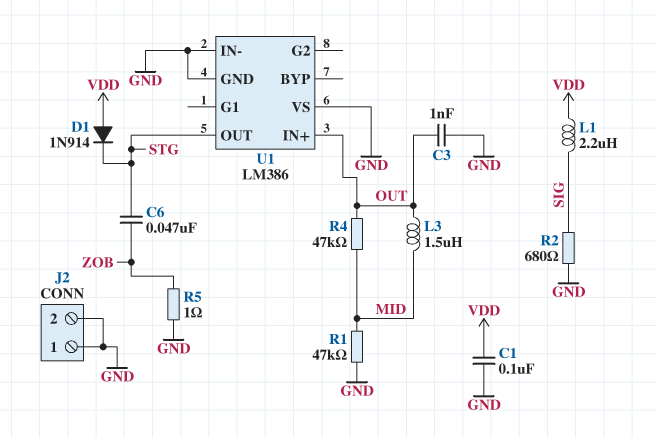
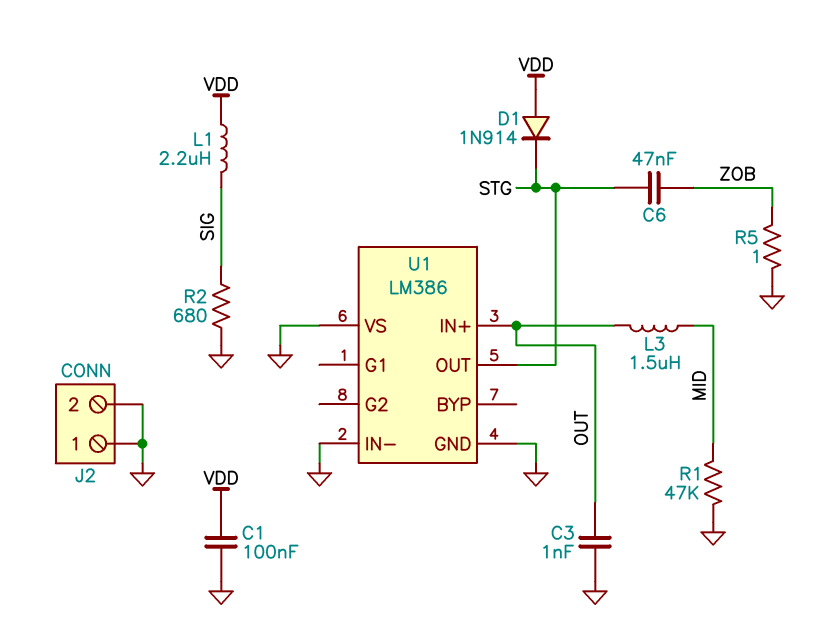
R4: 47k (MID, OUT) -> none

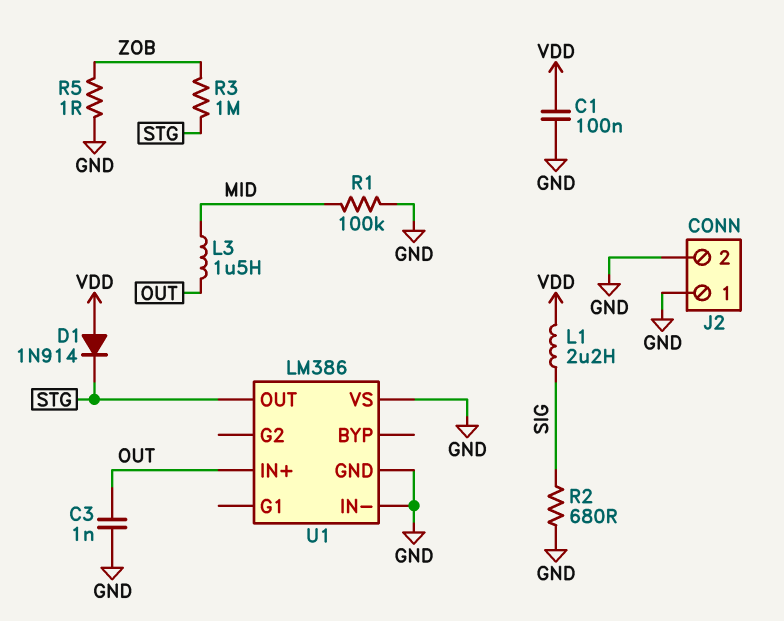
C6: 47nF (STG, ZOB) -> none
R1: 47k (GND, MID) -> 100k (GND, MID)
R3: none -> 1M (STG, ZOB)

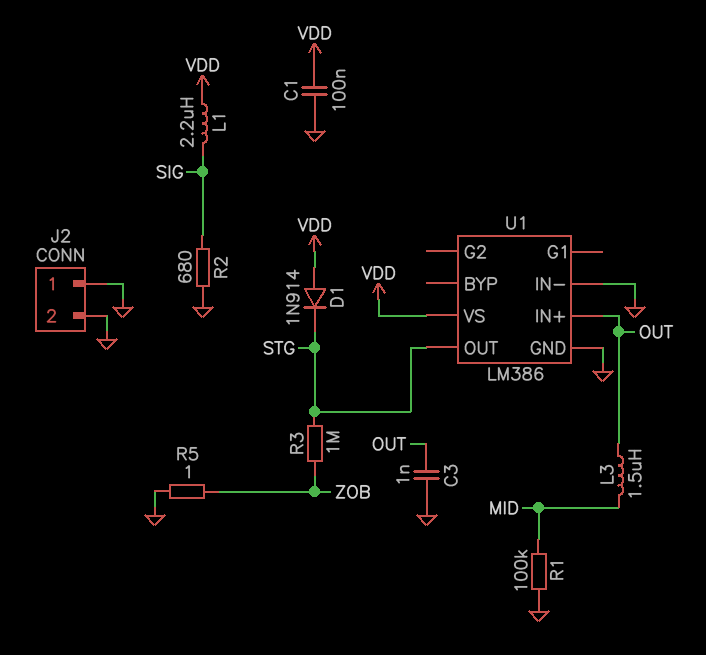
U1 pin VS: GND -> VDD

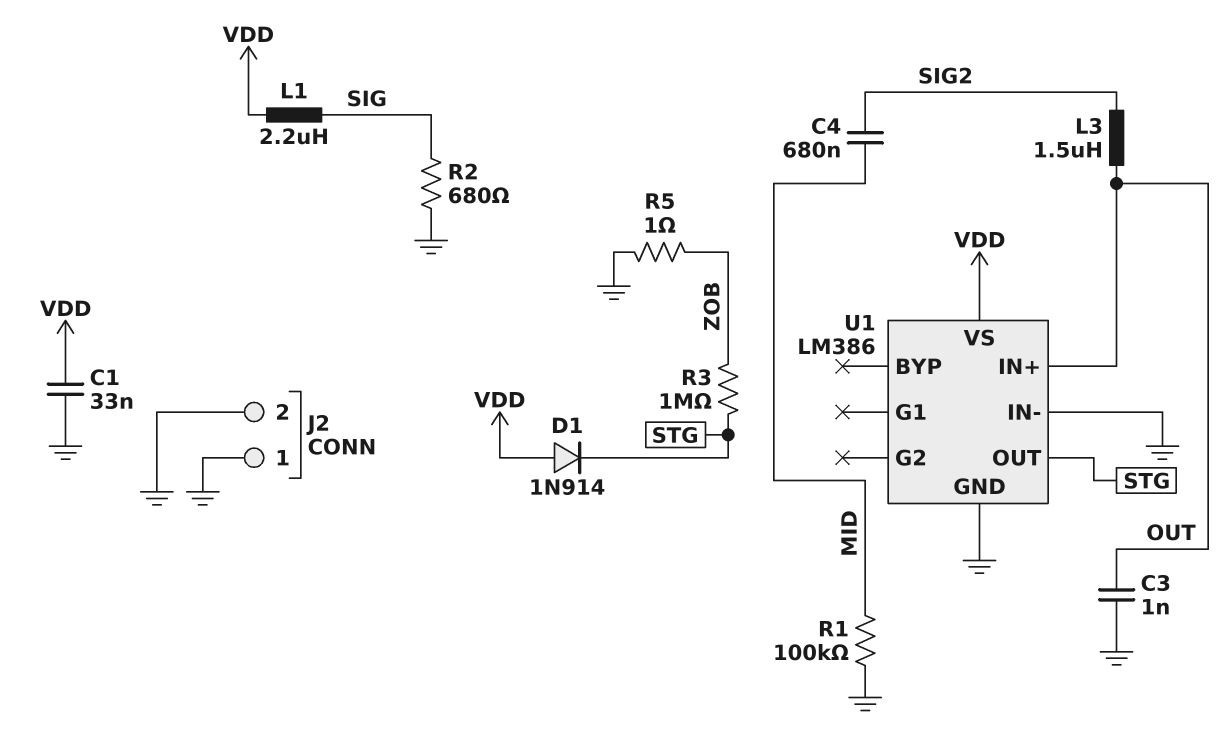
C1: 100nF (GND, VDD) -> 33nF (GND, VDD)
C4: none -> 680nF (MID, SIG2)
L3: 1.5uH (MID, OUT) -> 1.5uH (OUT, SIG2)

